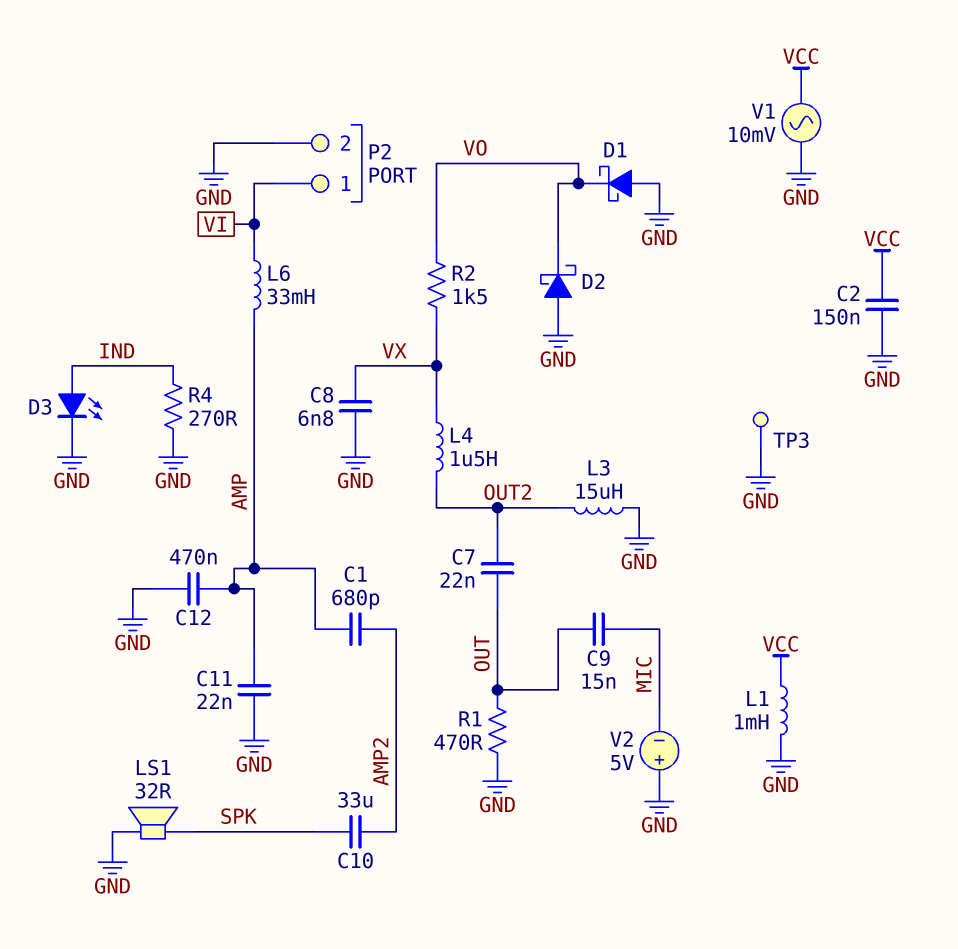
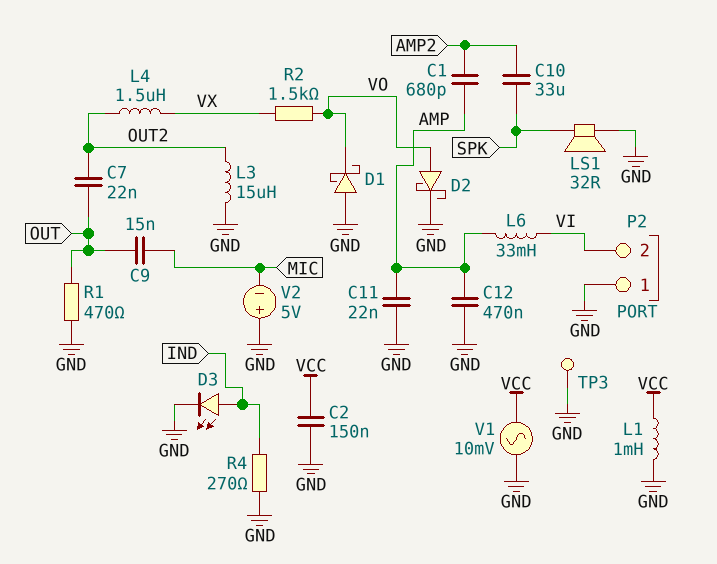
C8: 6.8nF (GND, VX) -> none
D2: schottky (A GND, K VO) -> schottky (A VO, K GND)
P2 pin 1: VI -> GND
P2 pin 2: GND -> VI

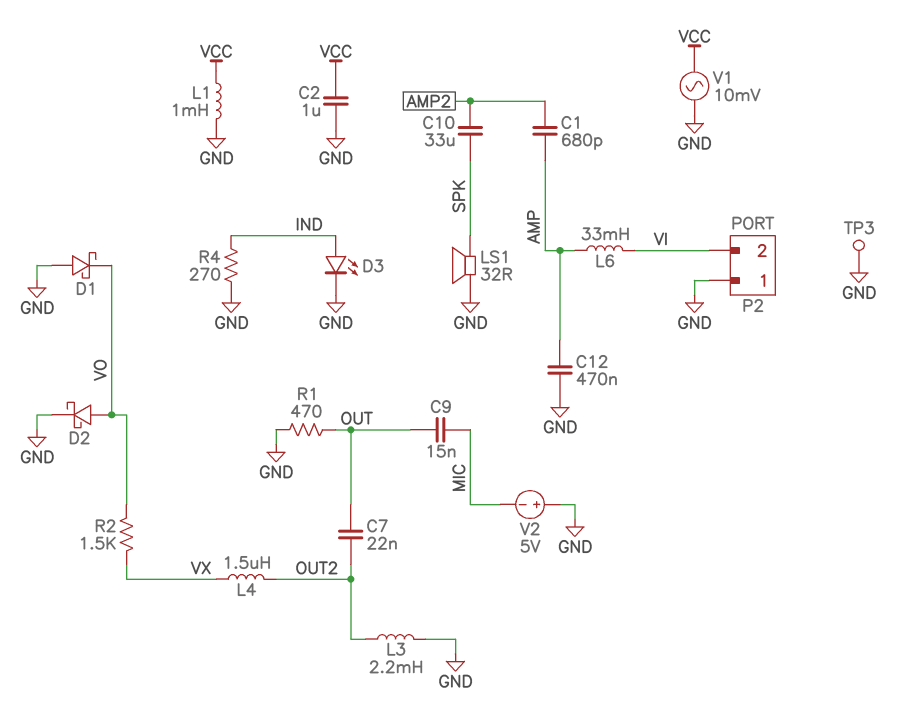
C2: 150nF (GND, VCC) -> 1uF (GND, VCC)
C11: 22nF (AMP, GND) -> none
L3: 15uH (GND, OUT2) -> 2.2mH (GND, OUT2)

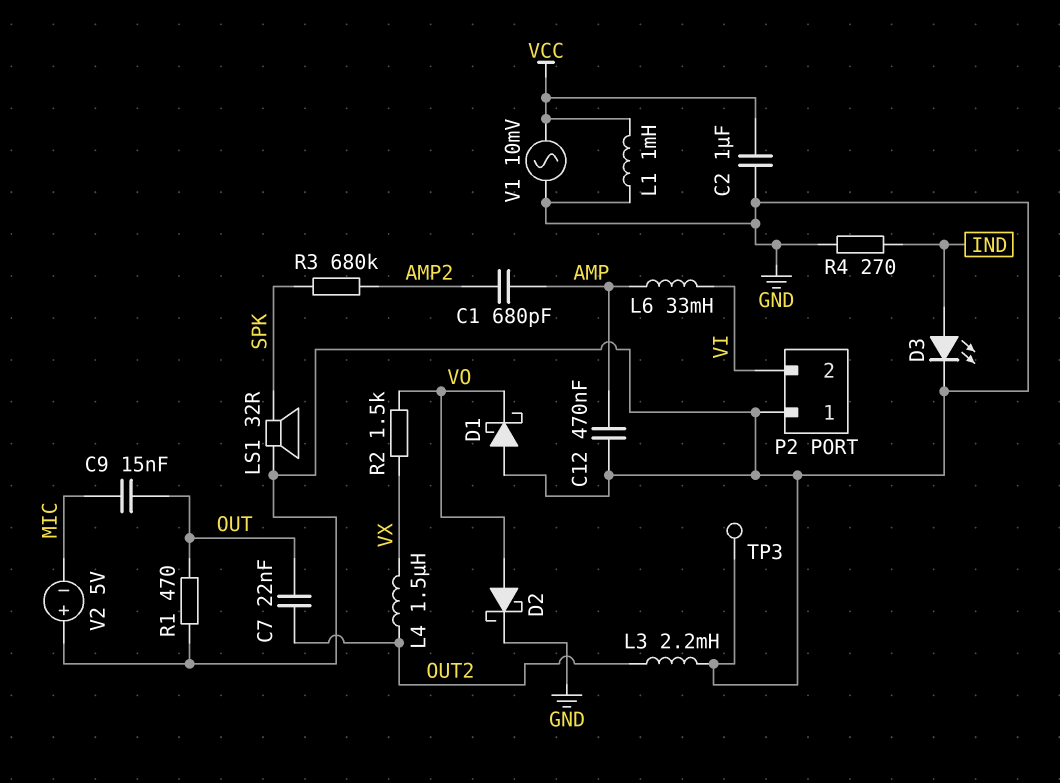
C10: 33uF (AMP2, SPK) -> none
R3: none -> 680k (AMP2, SPK)

